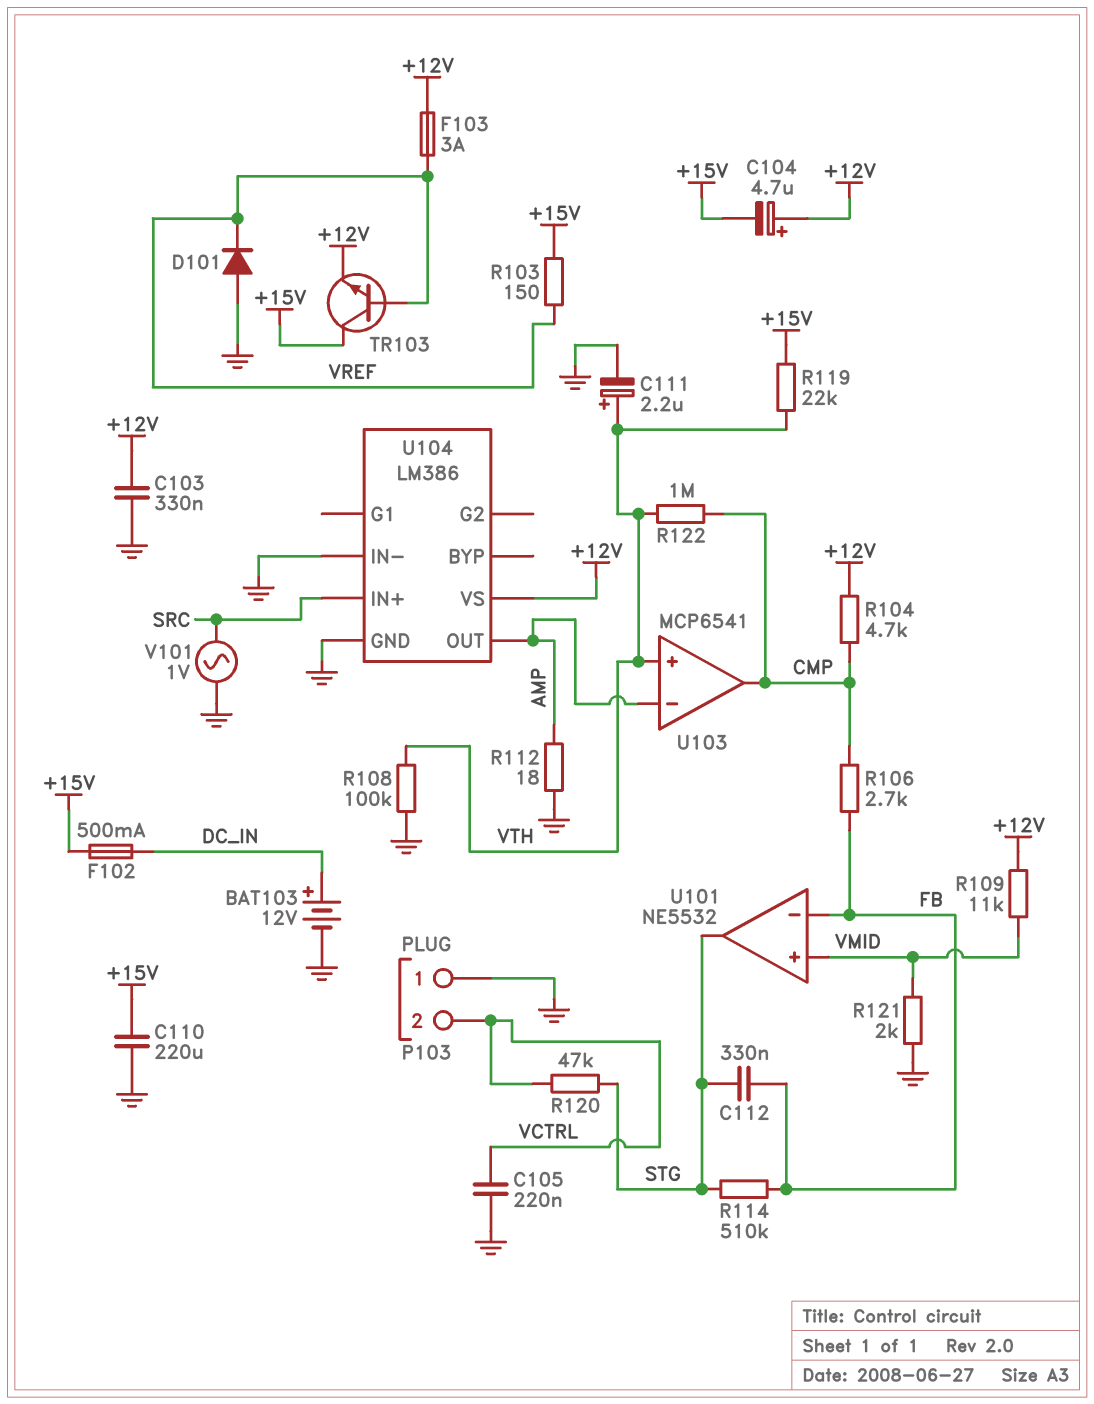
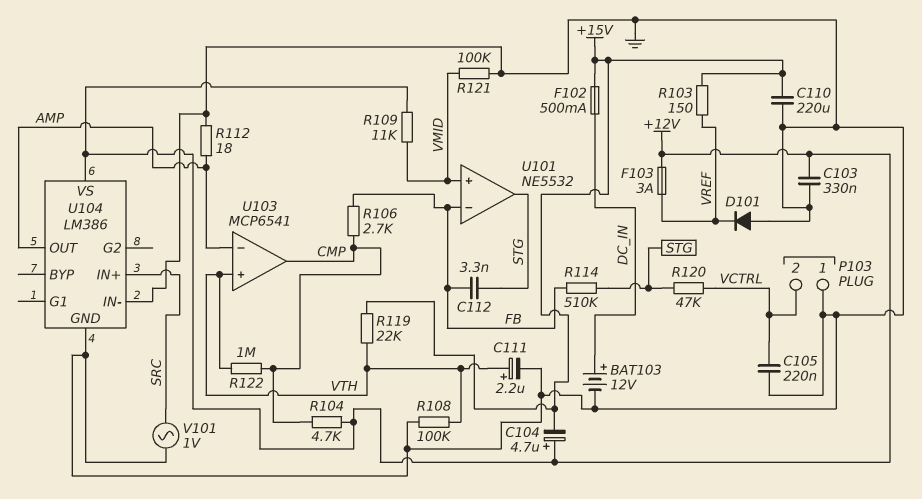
C112: 330nF (FB, STG) -> 3.3nF (FB, STG)
R121: 2k (GND, VMID) -> 100k (GND, VMID)
TR103: NPN (B VREF, C +15V, E +12V) -> none

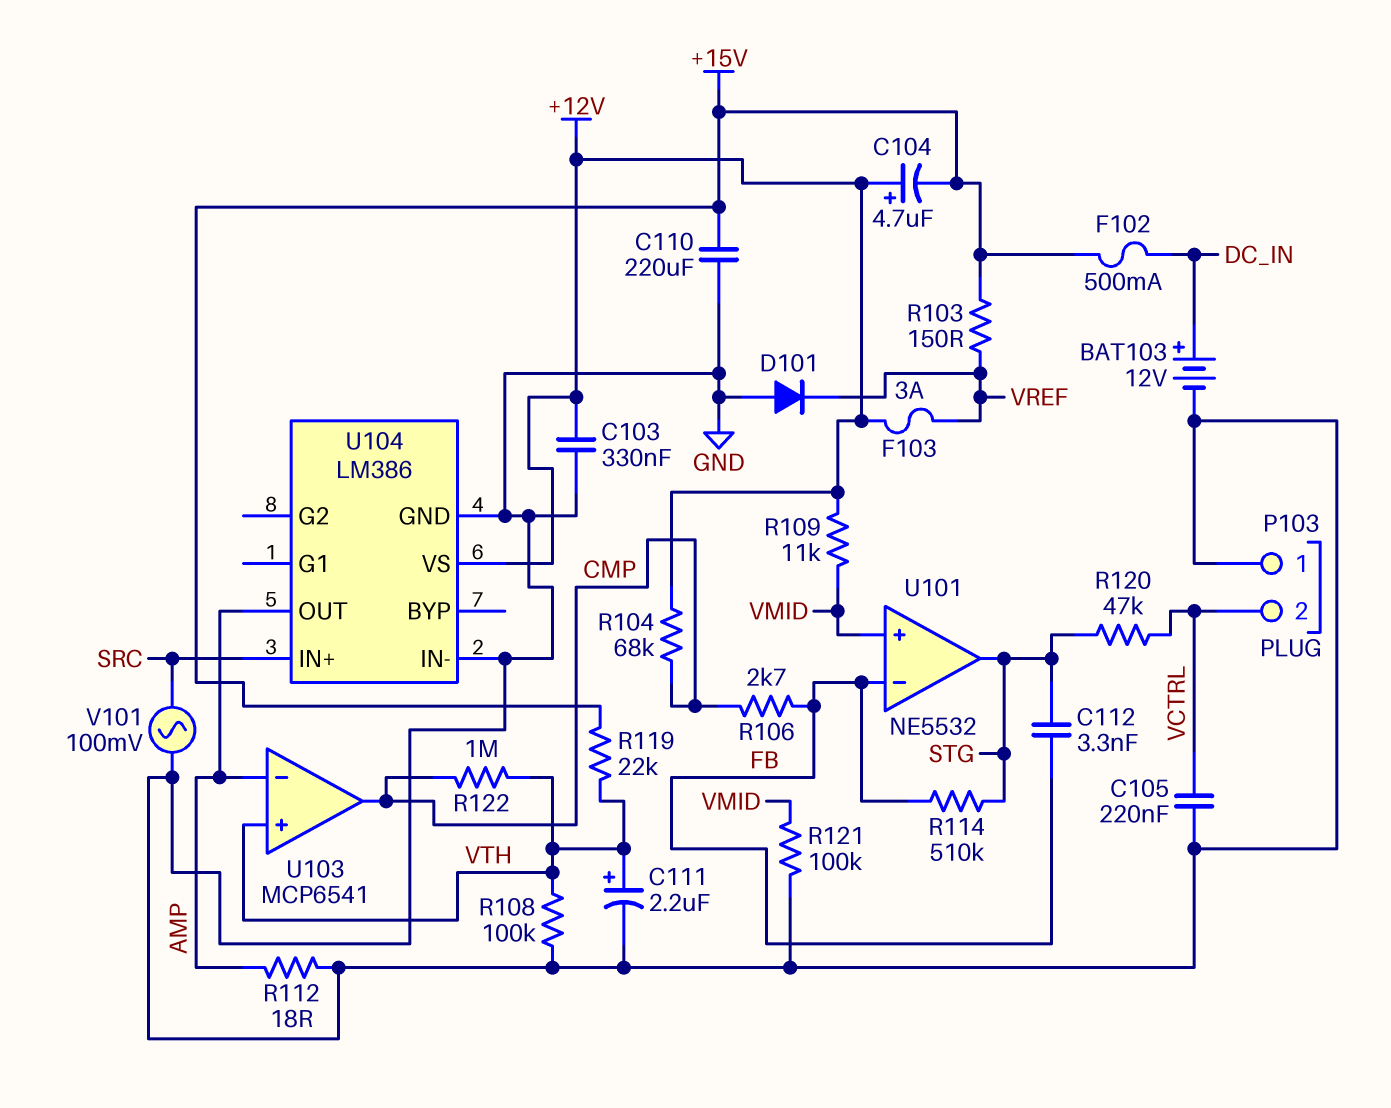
R104: 4.7k (+12V, CMP) -> 68k (+12V, CMP)
V101: AC 1V (GND, SRC) -> AC 100mV (GND, SRC)

